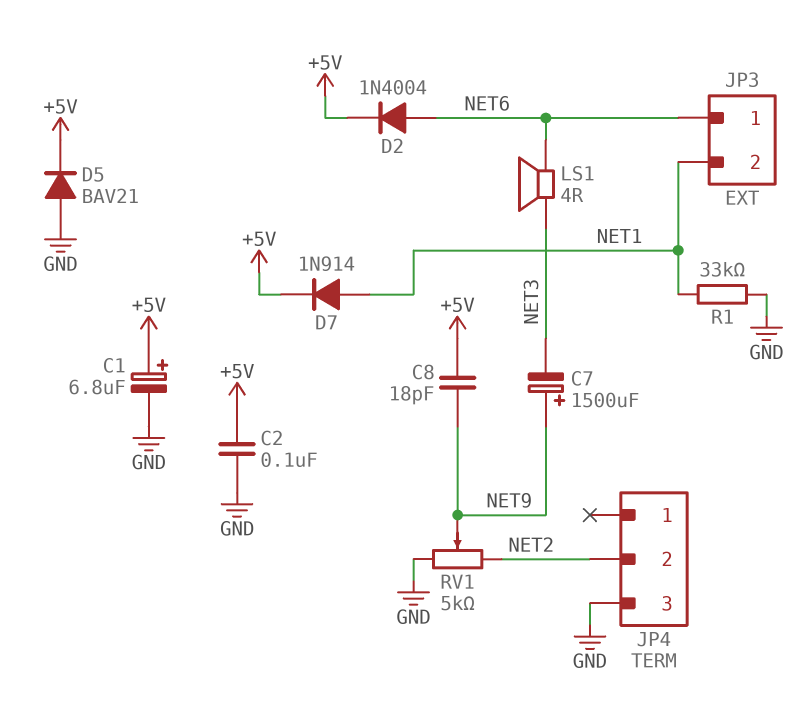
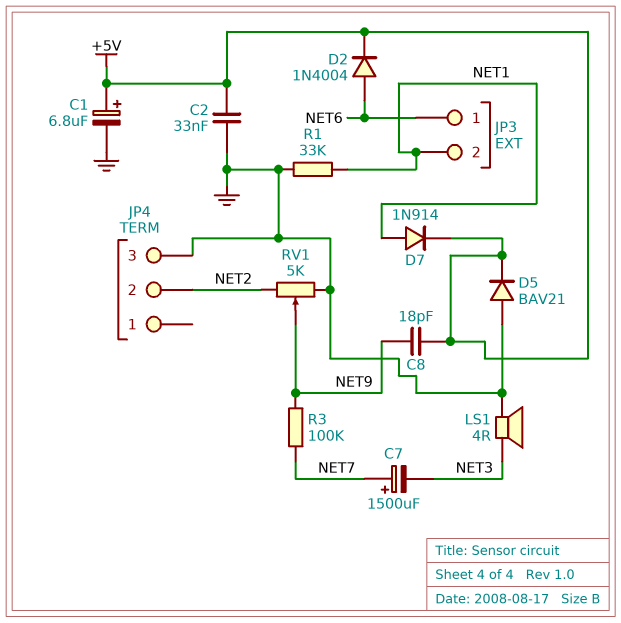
C2: 100nF (+5V, GND) -> 33nF (+5V, GND)
C7: 1500uF (plus NET9, minus NET3) -> 1500uF (plus NET7, minus NET3)
LS1: speaker 4R (NET3, NET6) -> speaker 4R (GND, NET3)
R3: none -> 100k (NET7, NET9)

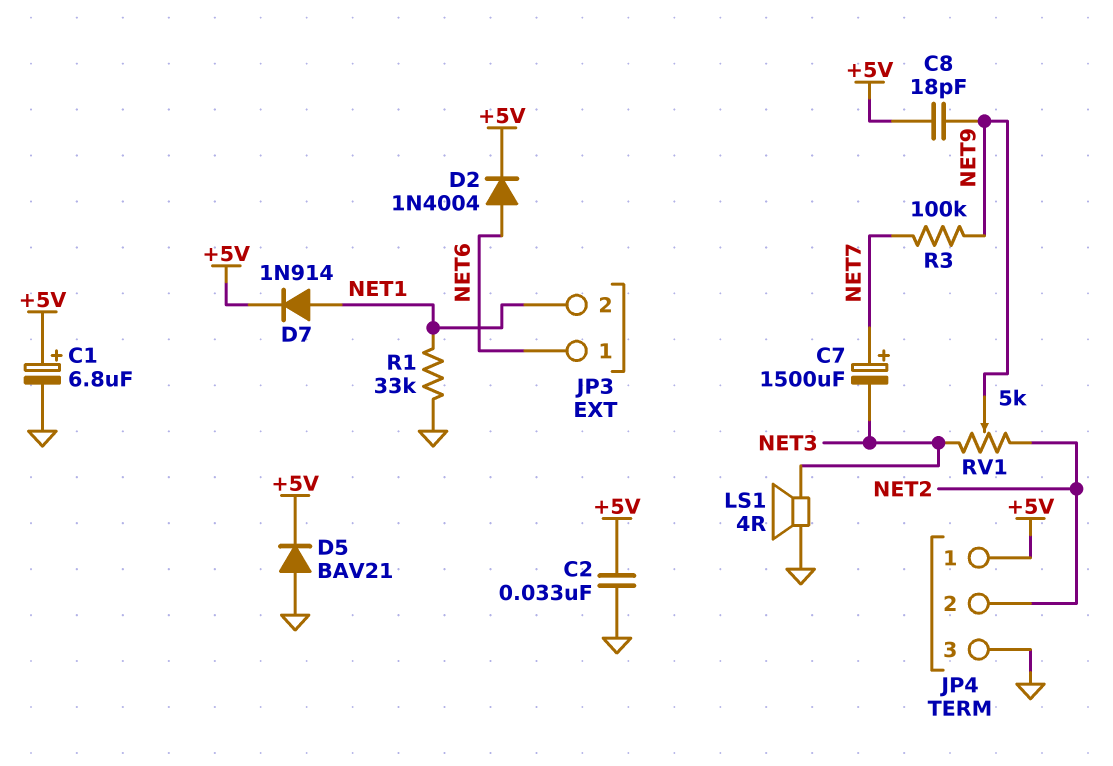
JP4 pin 1: none -> +5V
RV1: 5k (GND, NET2, wiper NET9) -> 5k (NET2, NET3, wiper NET9)

